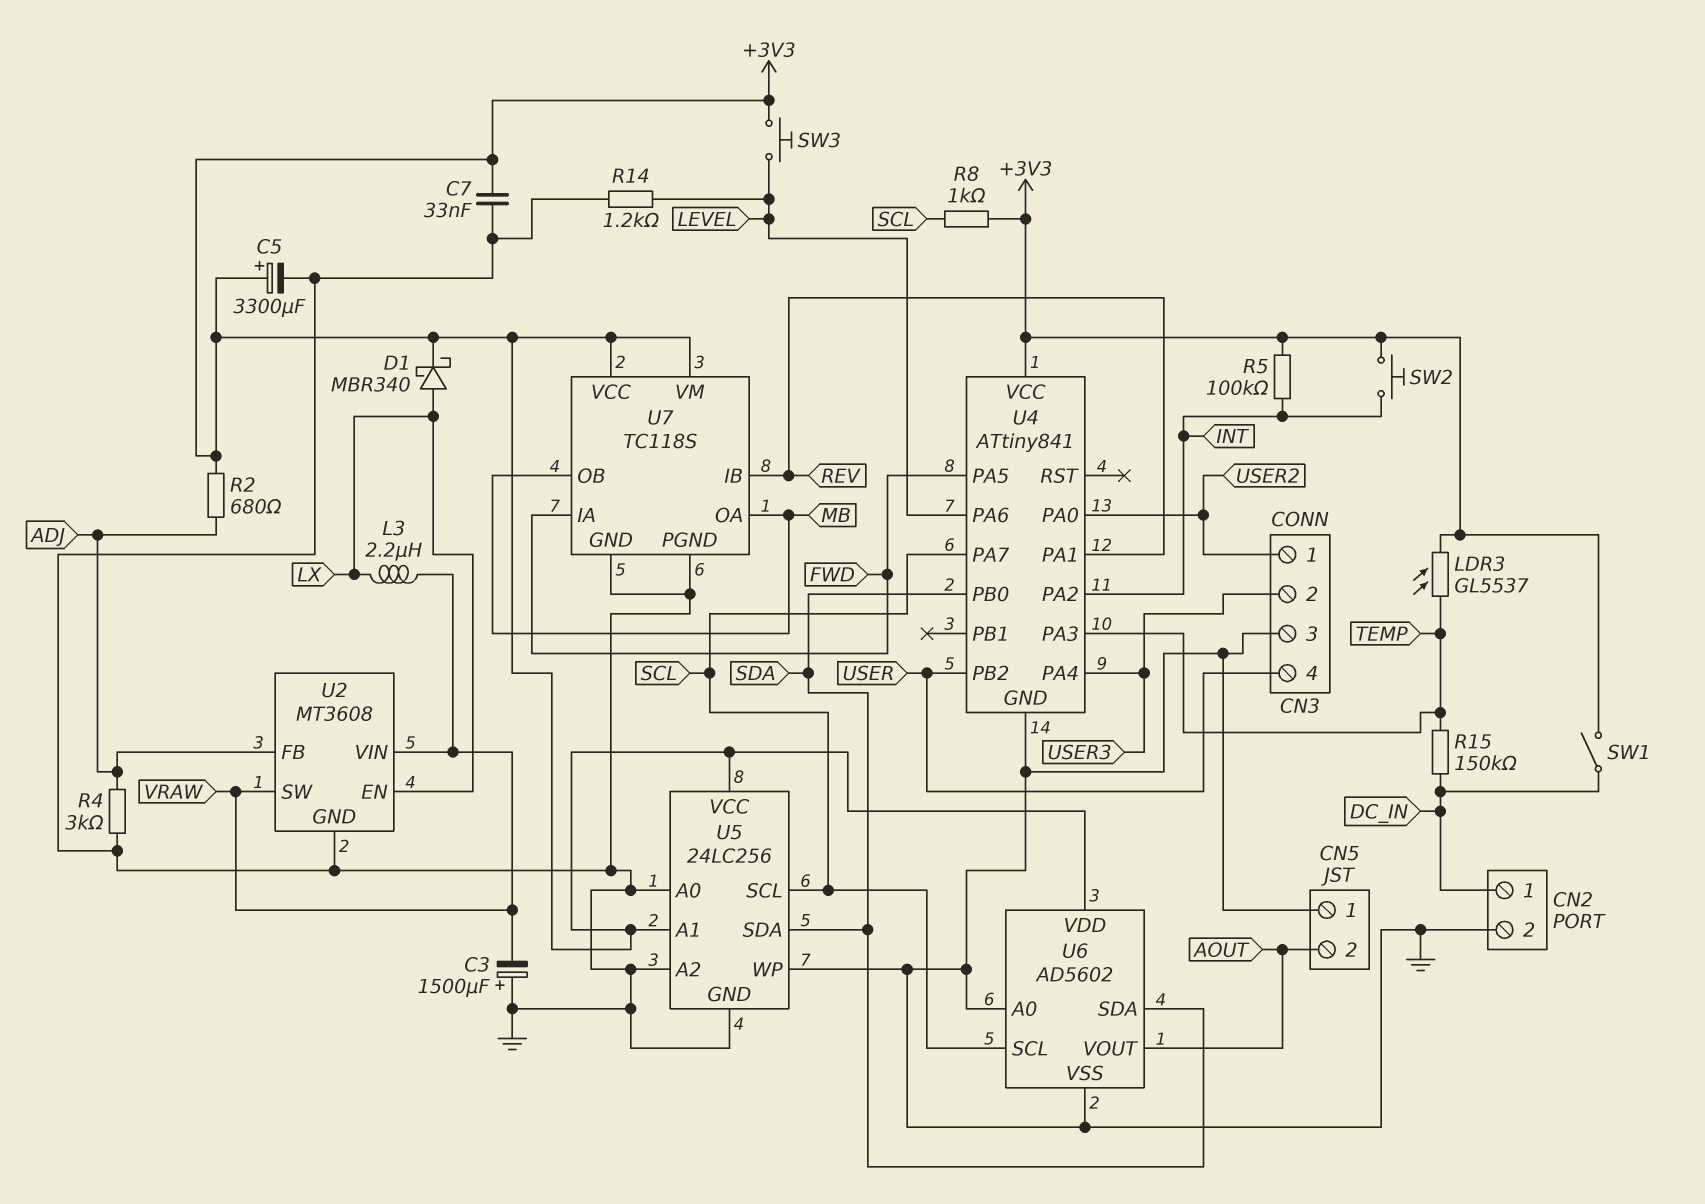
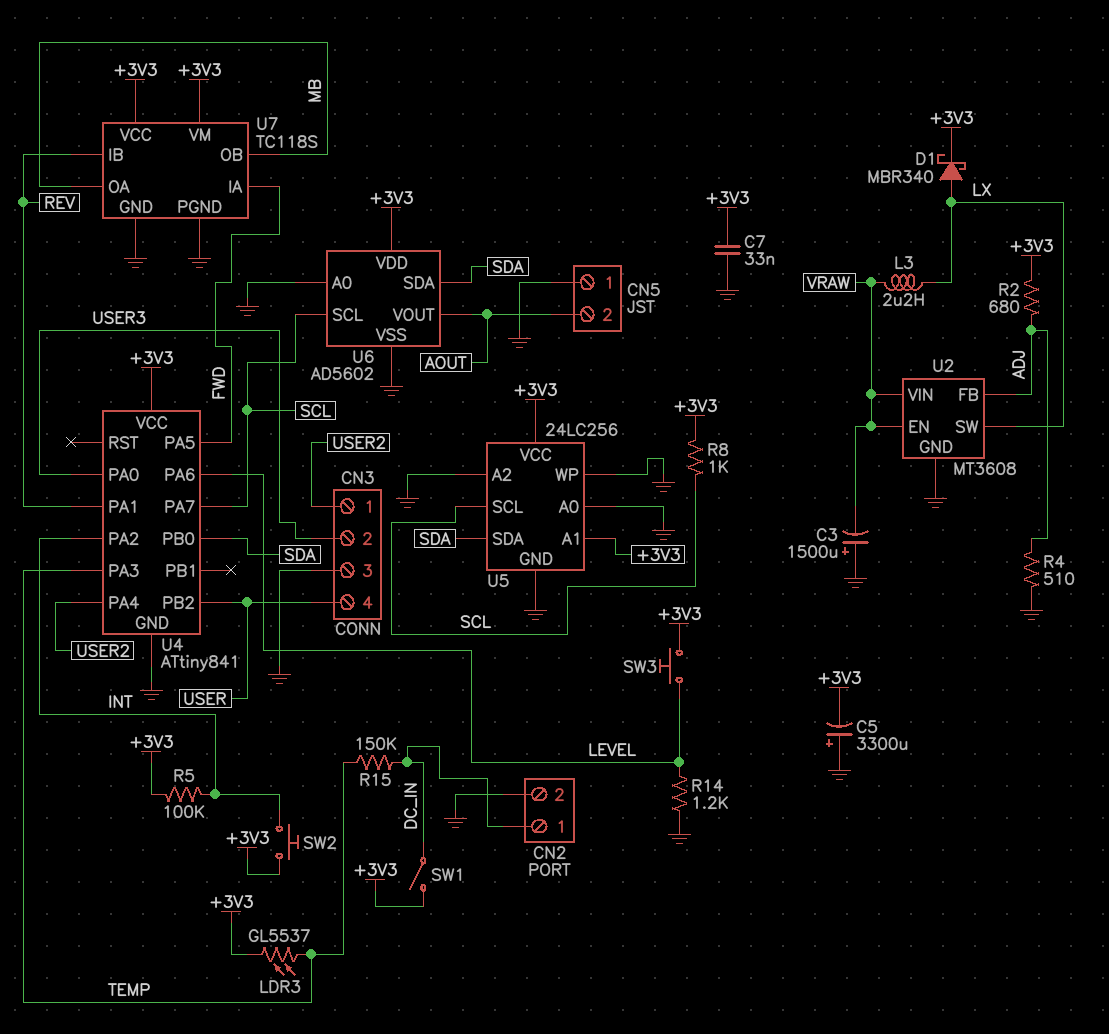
C5: 3300uF (plus +3V3, minus GND) -> 3300uF (plus GND, minus +3V3)
R4: 3k (ADJ, GND) -> 510 (ADJ, GND)
U2 pin EN: LX -> VRAW
U2 pin SW: VRAW -> LX
U4 pin PA0: USER2 -> USER3
U4 pin PA4: USER3 -> USER2

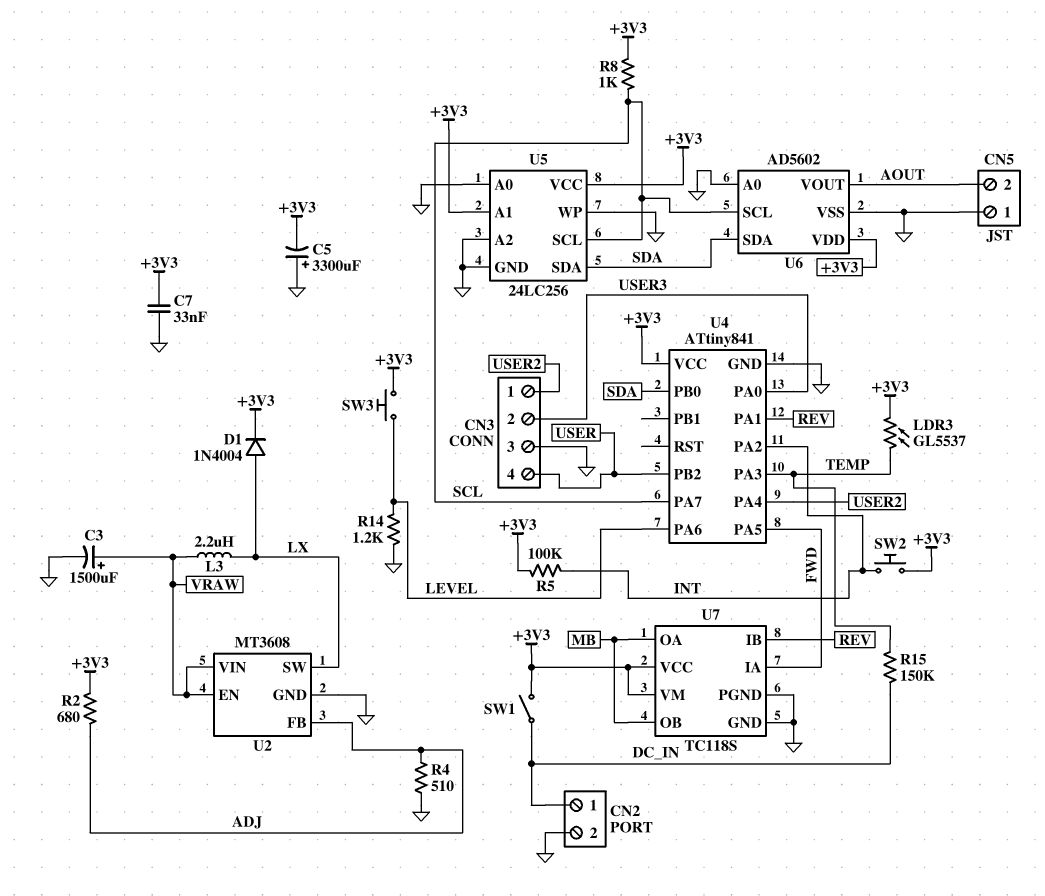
C3: 1500uF (plus GND, minus VRAW) -> 1500uF (plus VRAW, minus GND)
D1: schottky MBR340 (A LX, K +3V3) -> diode 1N4004 (A LX, K +3V3)

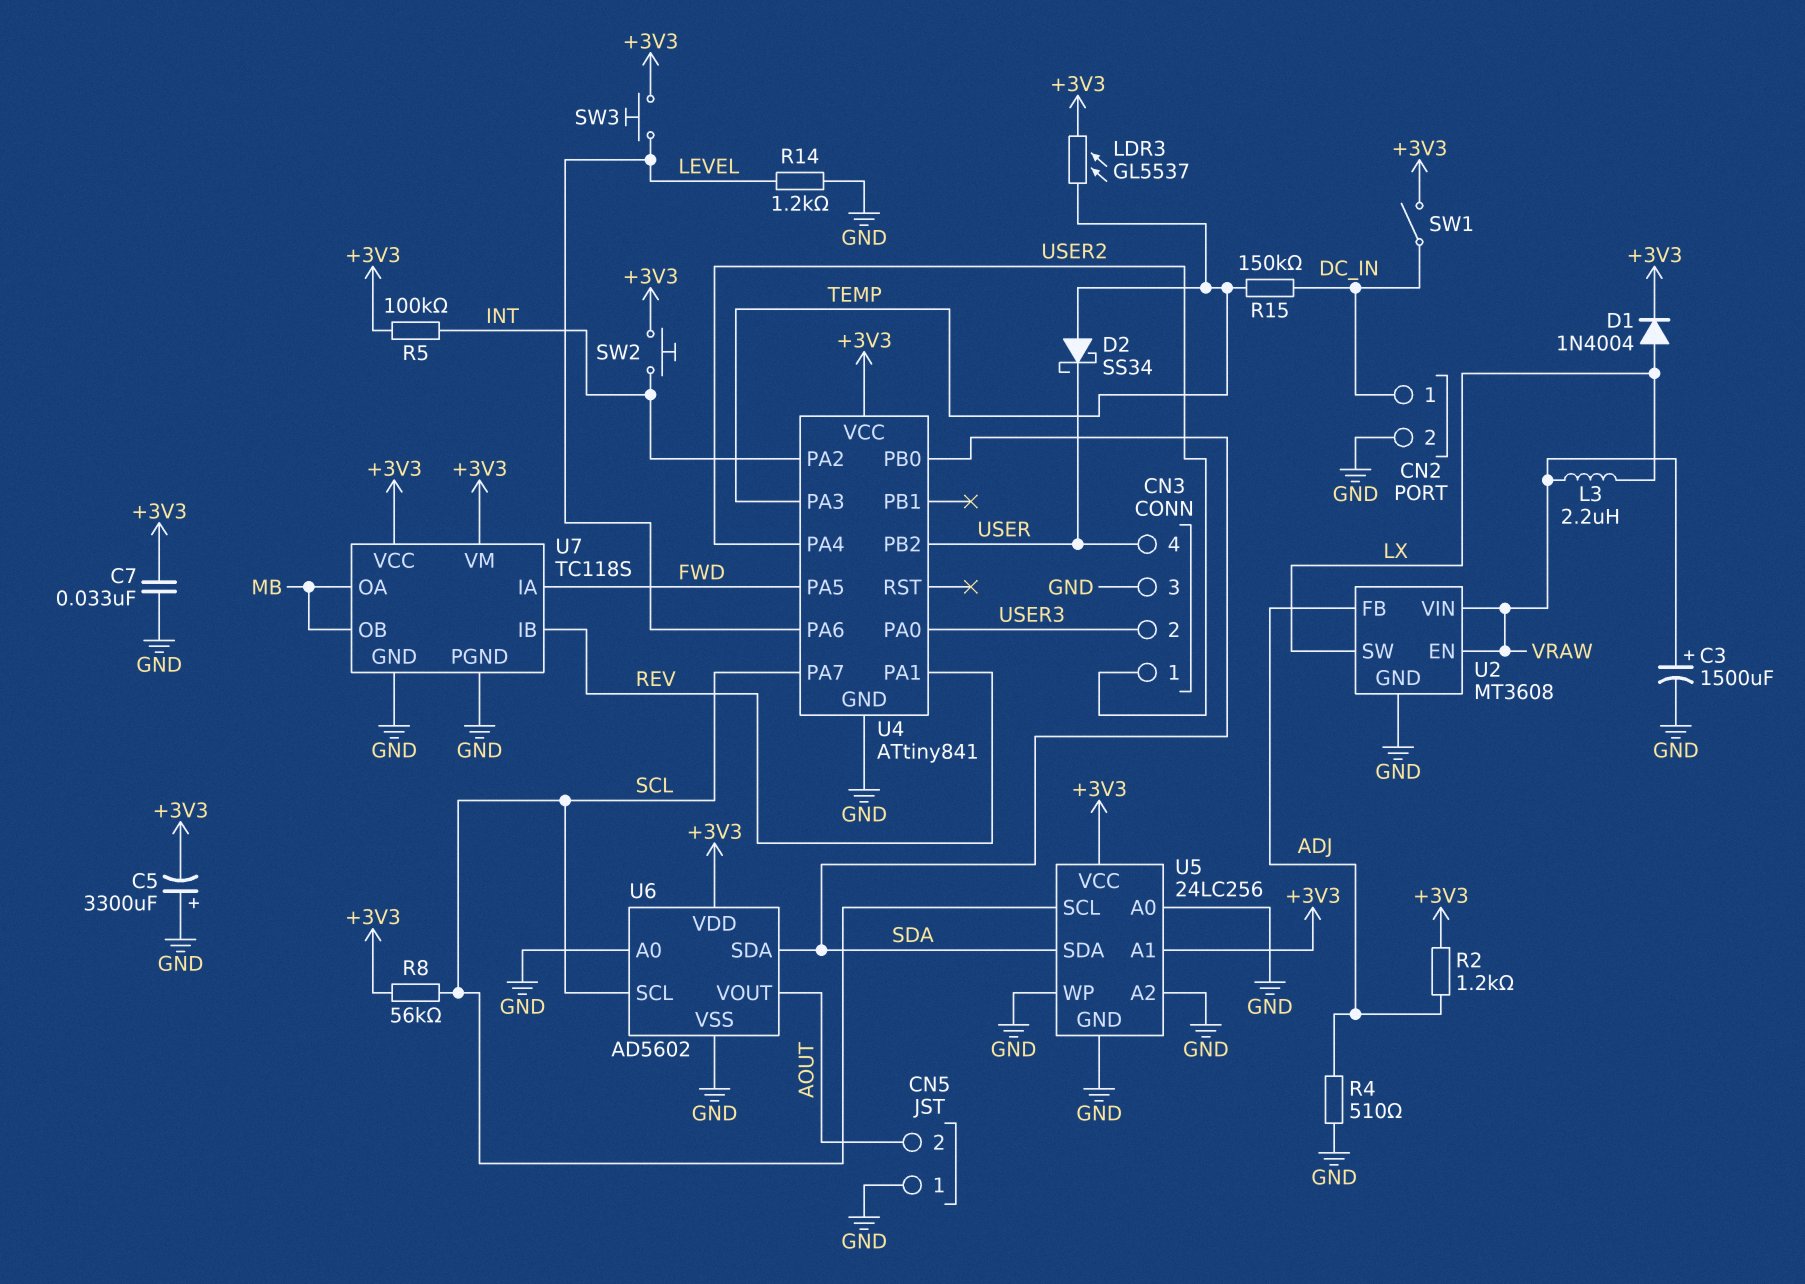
D2: none -> schottky SS34 (A TEMP, K USER)
R2: 680 (+3V3, ADJ) -> 1.2k (+3V3, ADJ)
R8: 1k (+3V3, SCL) -> 56k (+3V3, SCL)

